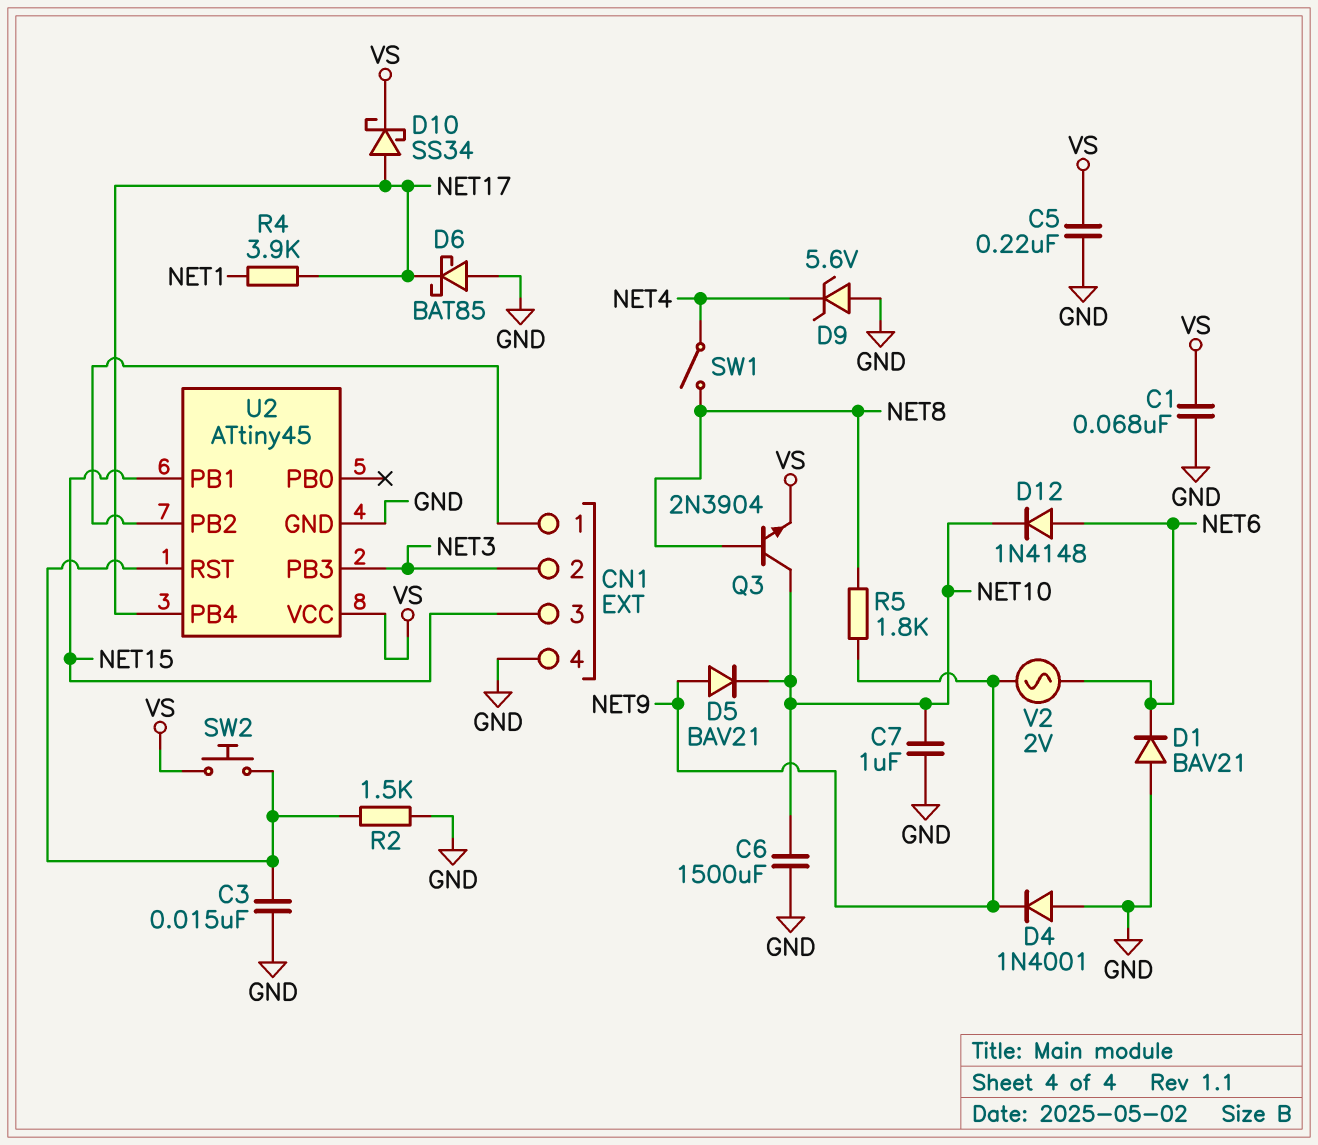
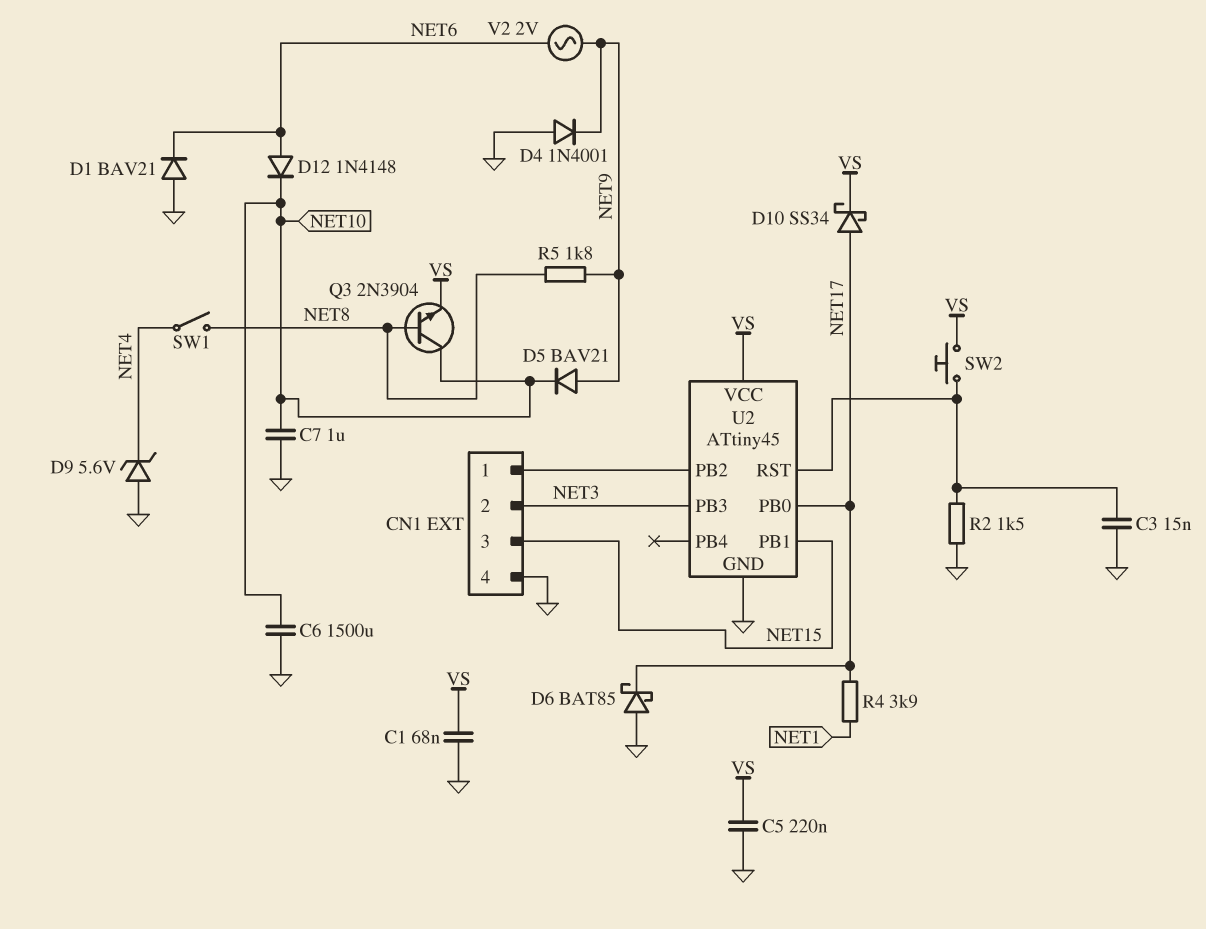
U2 pin PB0: none -> NET17
U2 pin PB4: NET17 -> none

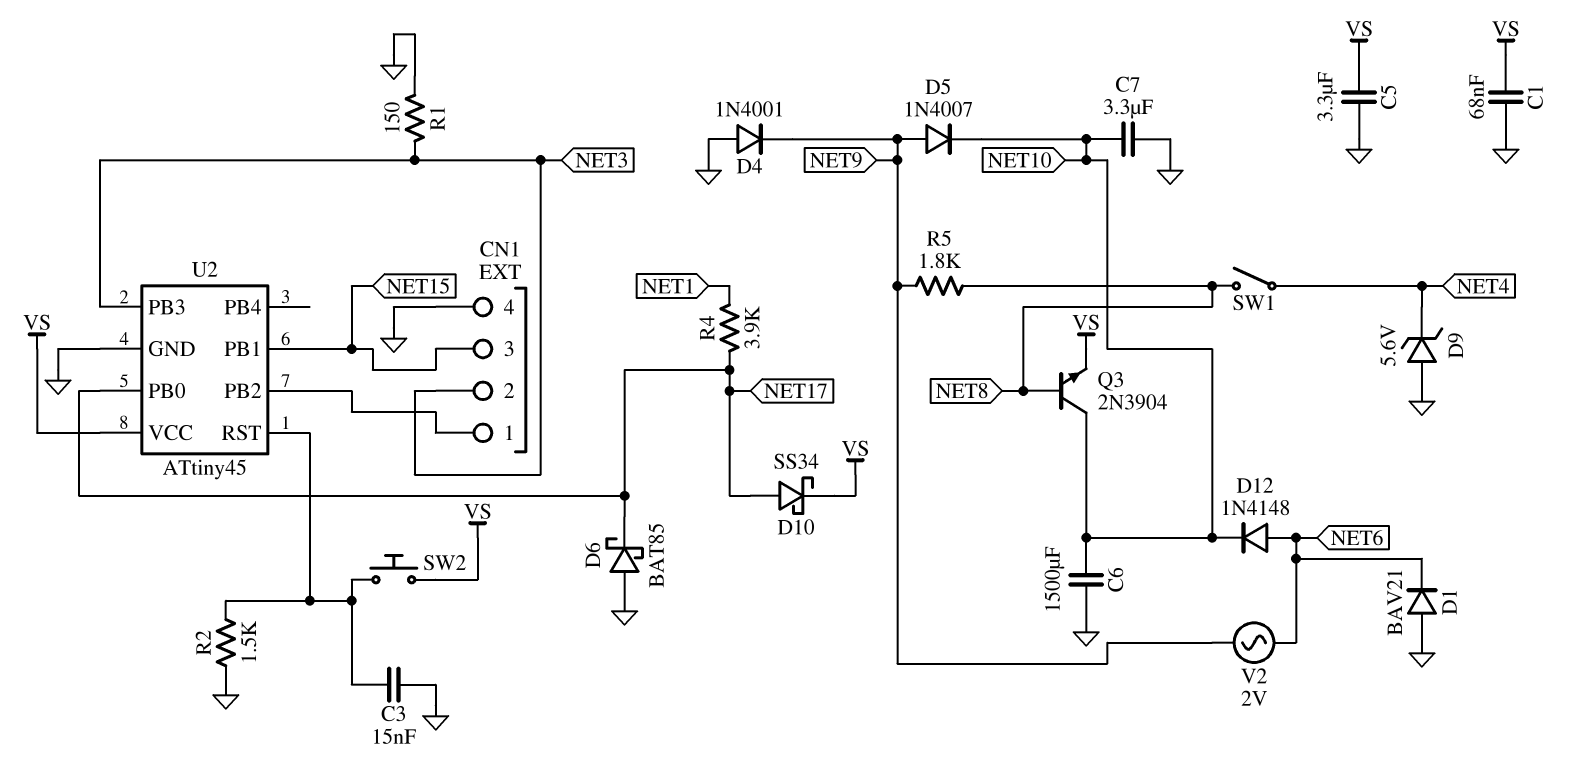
C5: 220nF (GND, VS) -> 3.3uF (GND, VS)
C7: 1uF (GND, NET10) -> 3.3uF (GND, NET10)
D5: diode BAV21 (A NET9, K NET10) -> diode 1N4007 (A NET9, K NET10)
R1: none -> 150 (GND, NET3)

